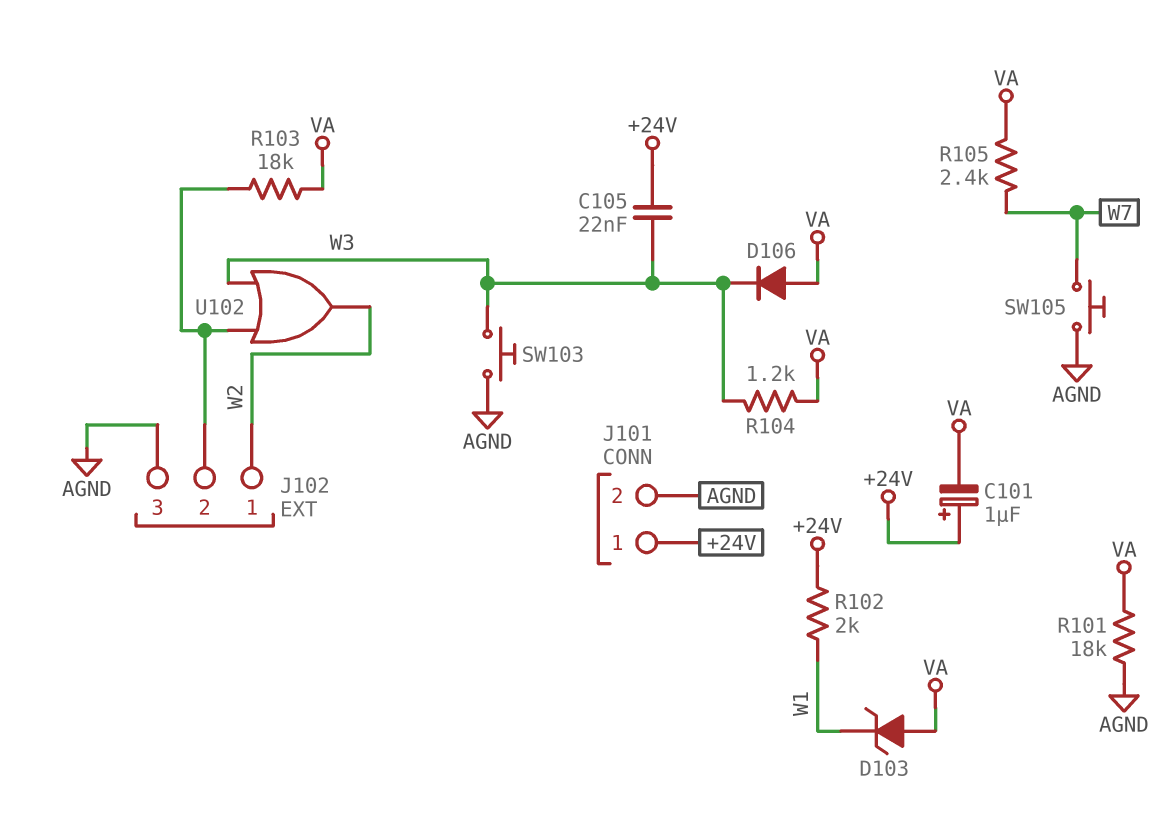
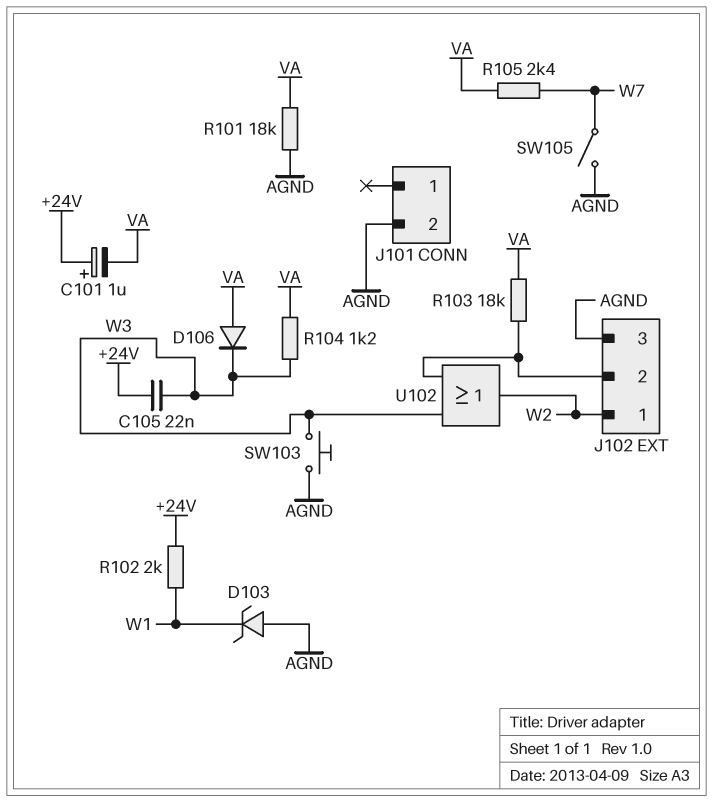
D103: zener (A VA, K W1) -> zener (A AGND, K W1)
J101 pin 1: +24V -> none
SW105: button (AGND, W7) -> switch (AGND, W7)

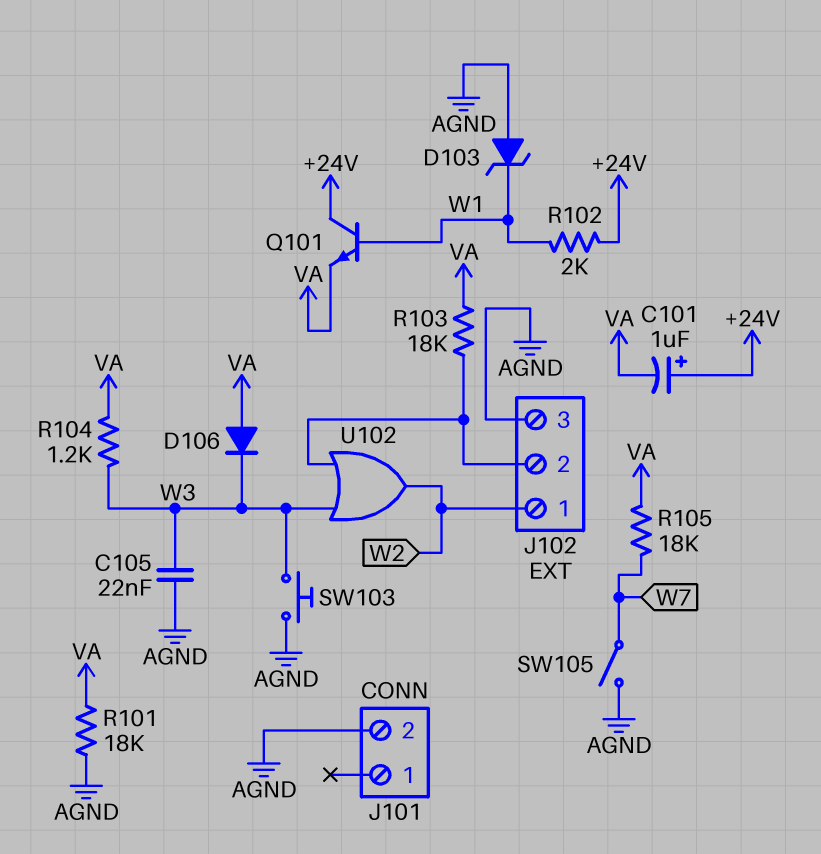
C105: 22nF (+24V, W3) -> 22nF (AGND, W3)
Q101: none -> NPN (B W1, C +24V, E VA)
R105: 2.4k (VA, W7) -> 18k (VA, W7)

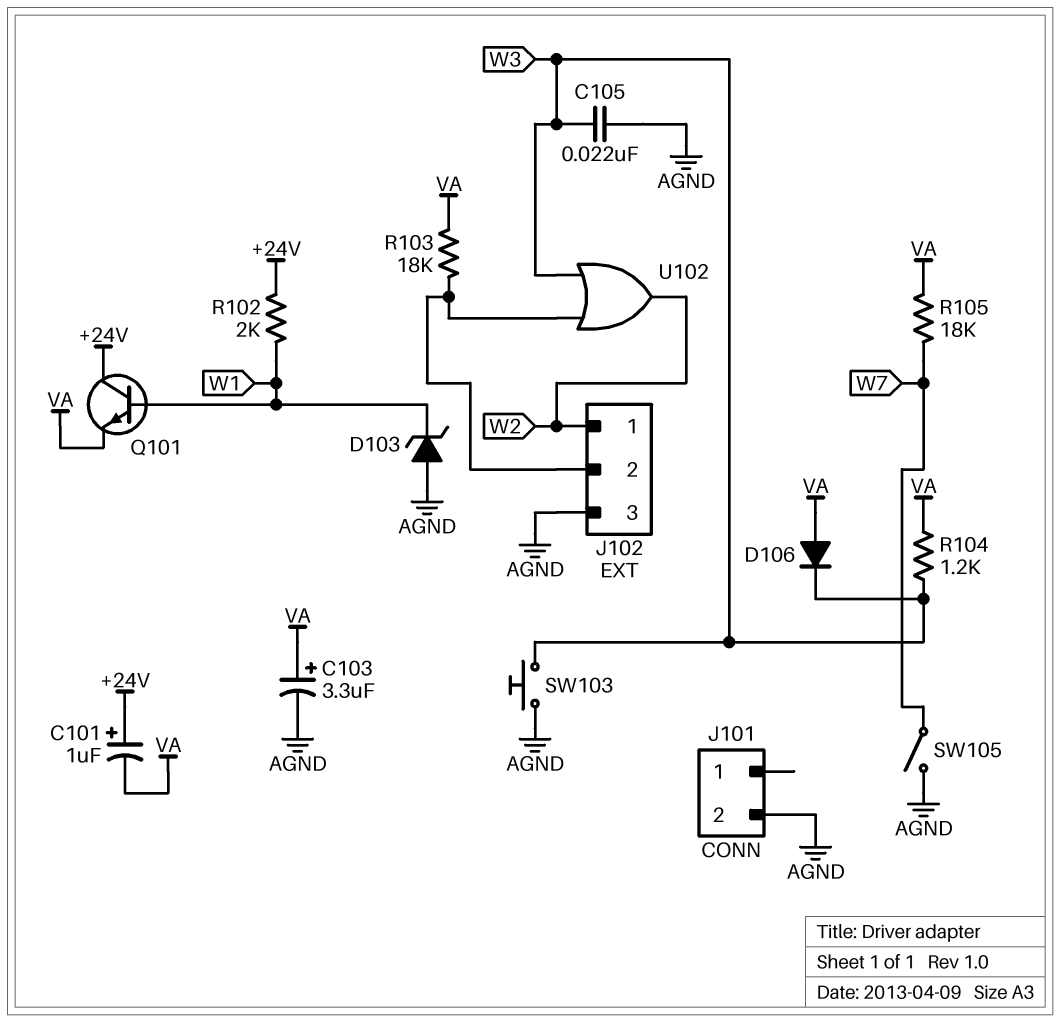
C103: none -> 3.3uF (plus VA, minus AGND)
R101: 18k (AGND, VA) -> none

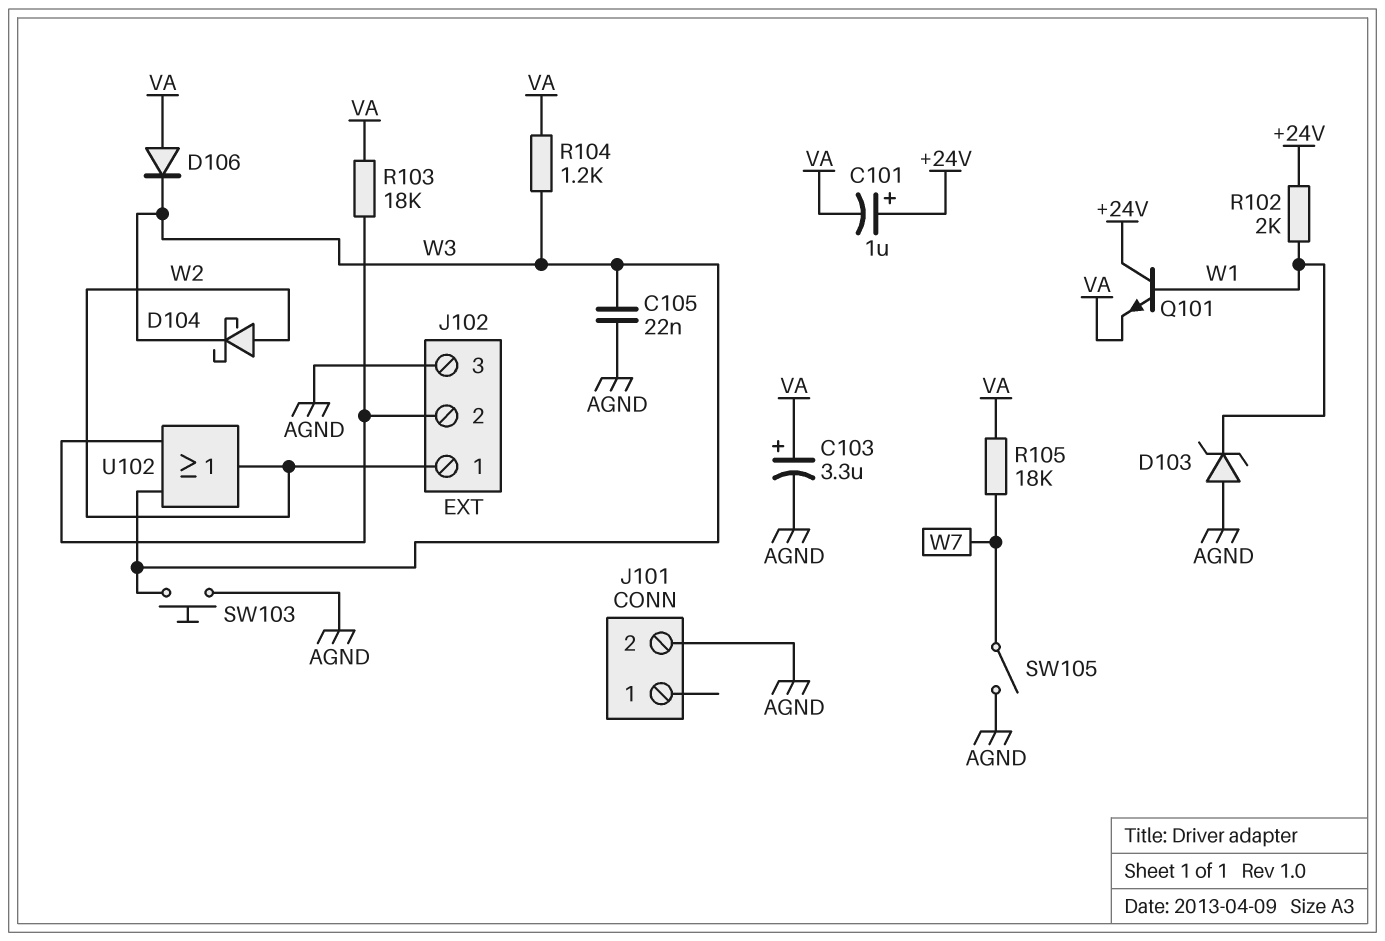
D104: none -> schottky (A W2, K W3)

